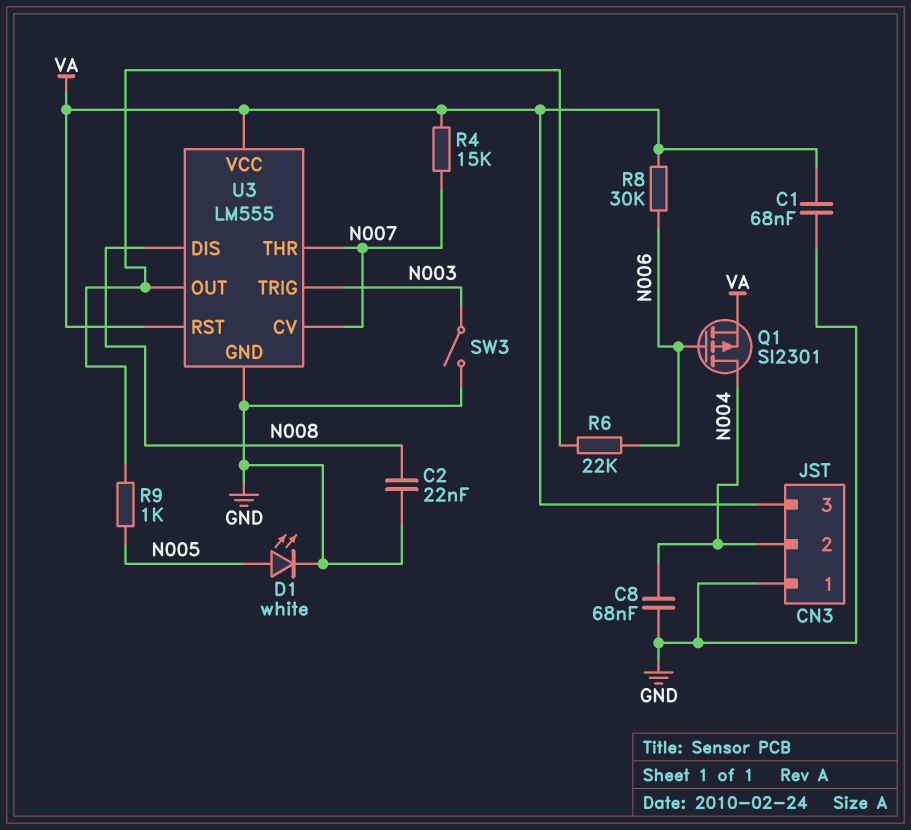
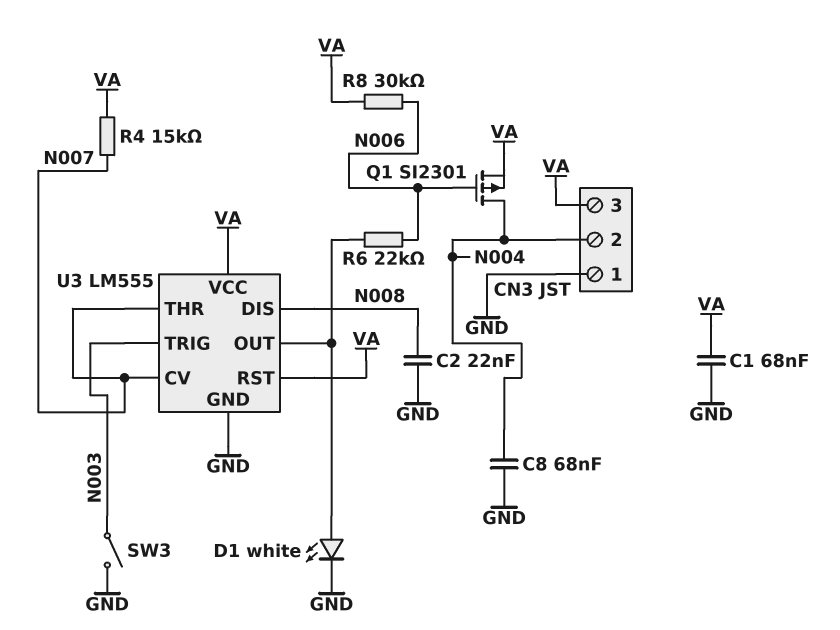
D1: LED white (A N005, K GND) -> LED white (A U3/OUT, K GND)
R9: 1k (N005, U3/OUT) -> none

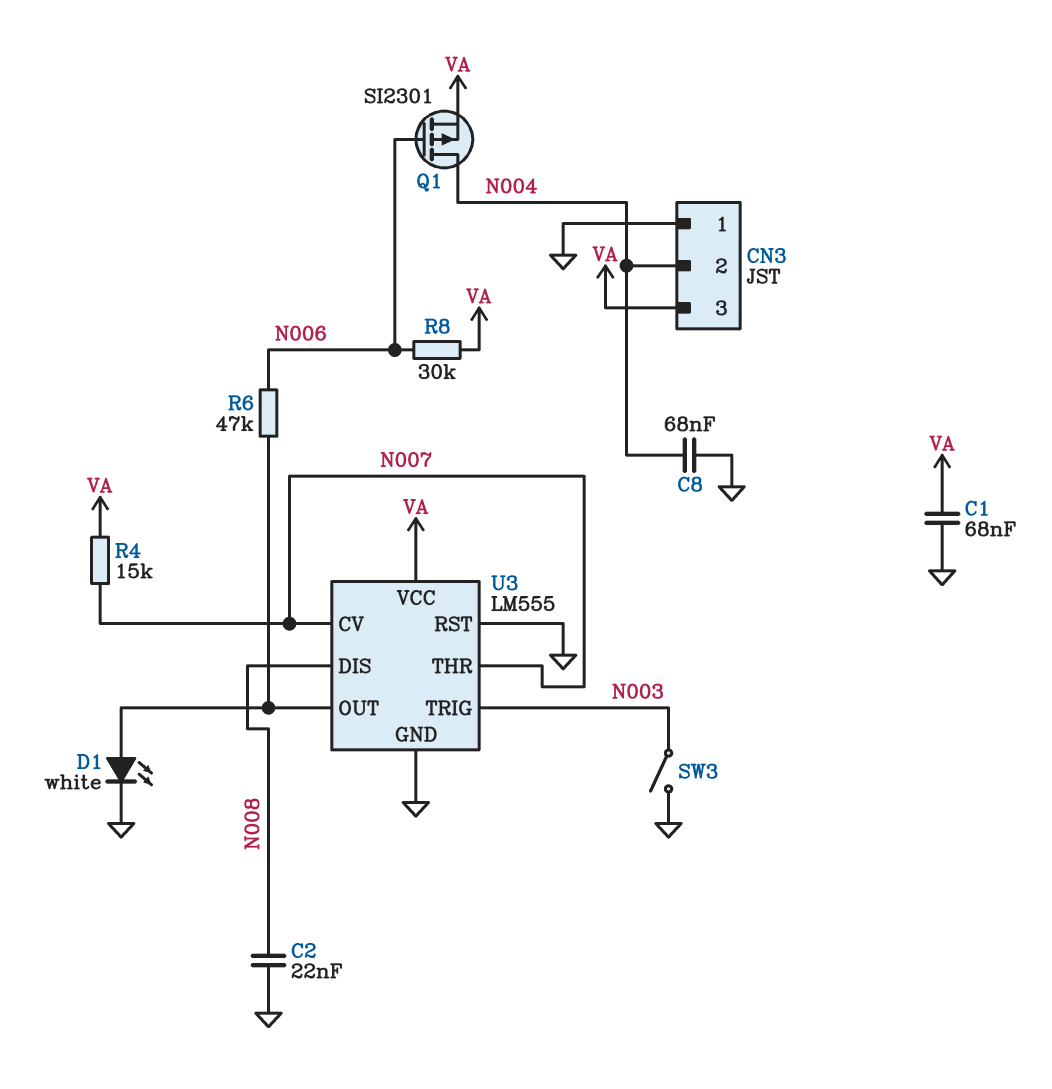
R6: 22k (N006, U3/OUT) -> 47k (N006, U3/OUT)
U3 pin RST: VA -> GND

